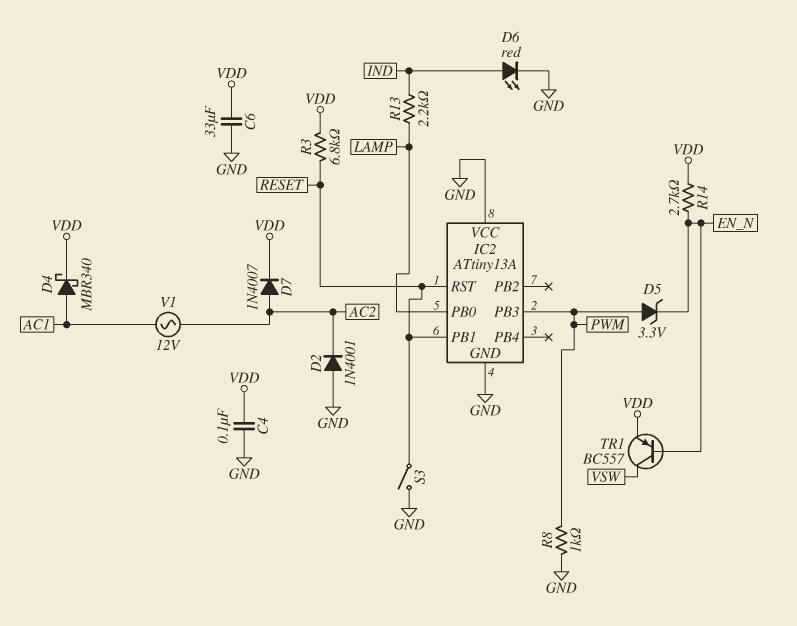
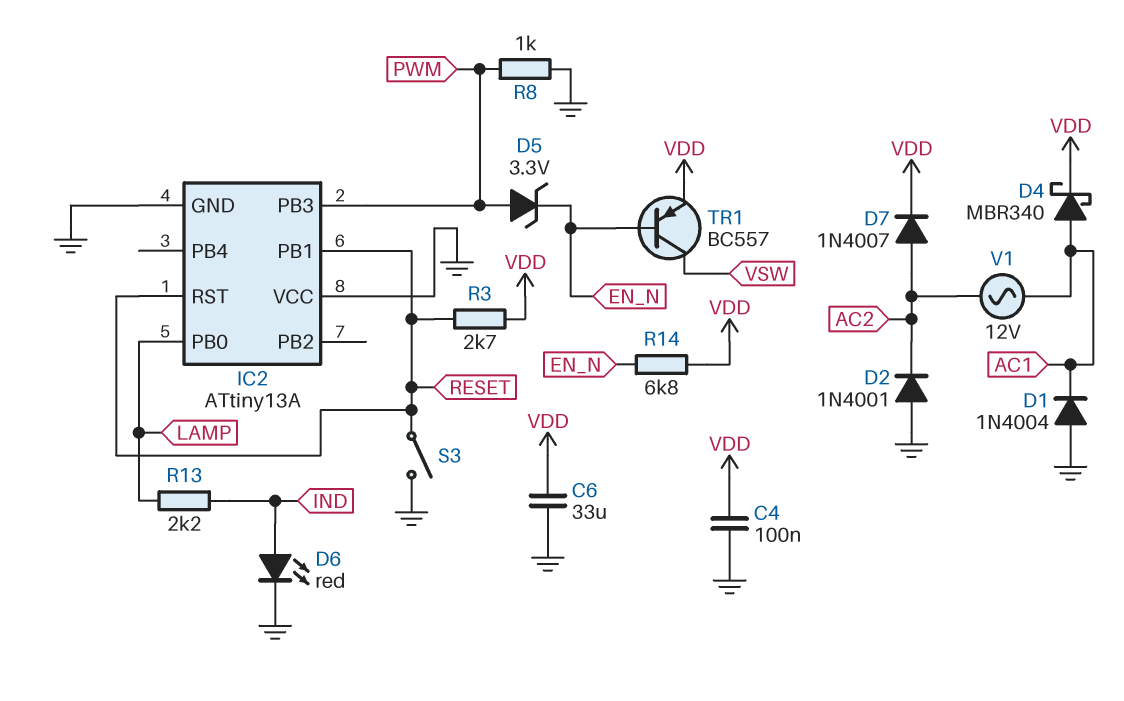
D1: none -> diode 1N4004 (A GND, K AC1)
R3: 6.8k (RESET, VDD) -> 2.7k (RESET, VDD)
R14: 2.7k (EN_N, VDD) -> 6.8k (EN_N, VDD)

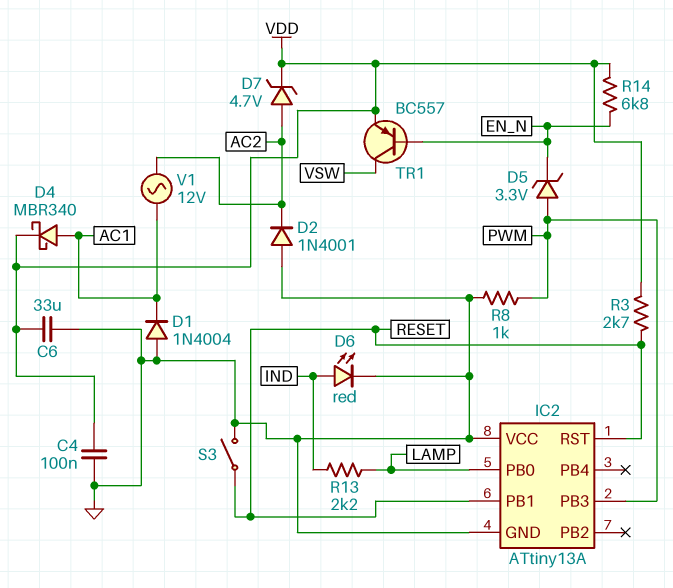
D7: diode 1N4007 (A AC2, K VDD) -> zener 4.7V (A AC2, K VDD)

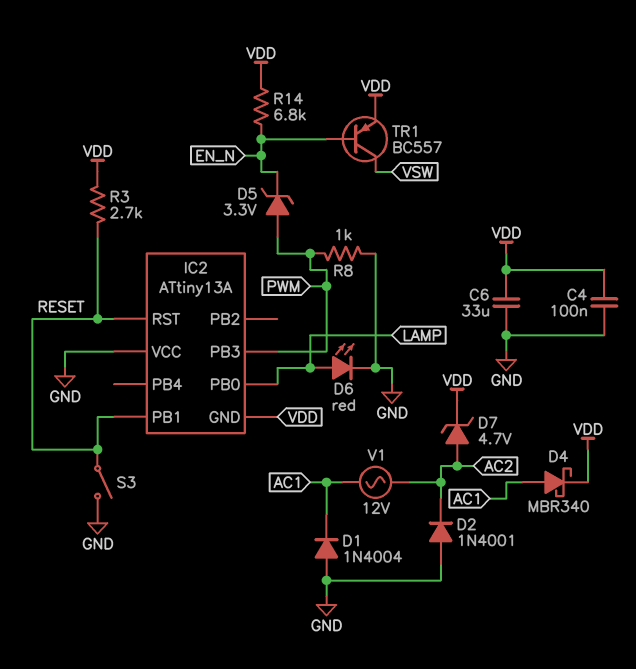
D6: LED red (A IND, K GND) -> LED red (A LAMP, K GND)
IC2 pin GND: GND -> VDD
R13: 2.2k (IND, LAMP) -> none

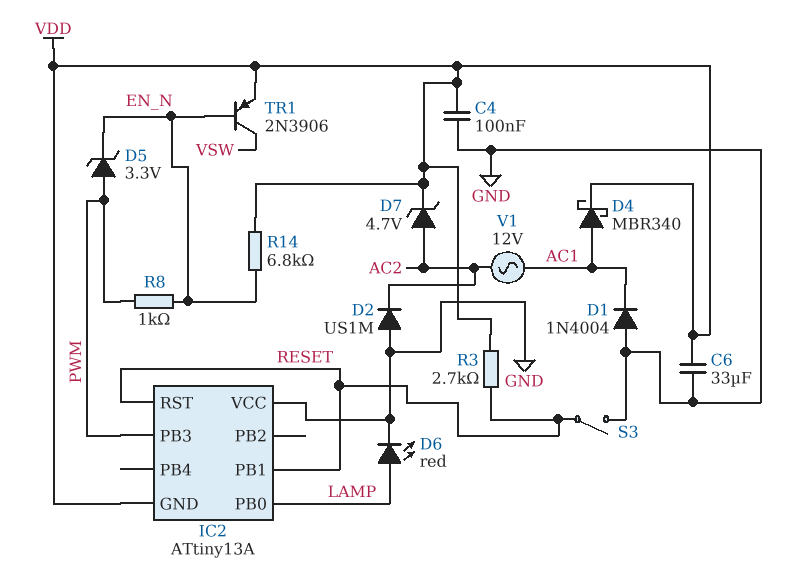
D2: diode 1N4001 (A GND, K AC2) -> diode US1M (A GND, K AC2)
R8: 1k (GND, PWM) -> 1k (EN_N, PWM)
TR1: PNP BC557 (B EN_N, C VSW, E VDD) -> PNP 2N3906 (B EN_N, C VSW, E VDD)

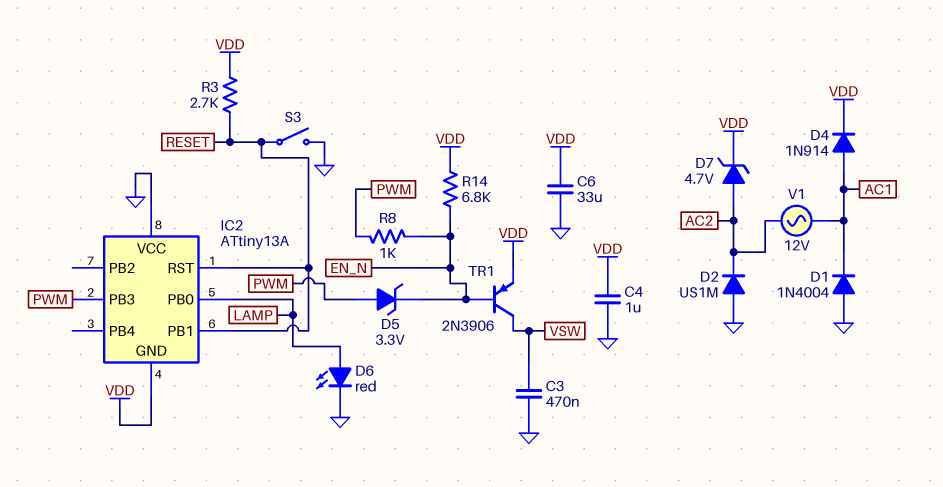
C3: none -> 470nF (GND, VSW)
C4: 100nF (GND, VDD) -> 1uF (GND, VDD)
D4: schottky MBR340 (A AC1, K VDD) -> diode 1N914 (A AC1, K VDD)

